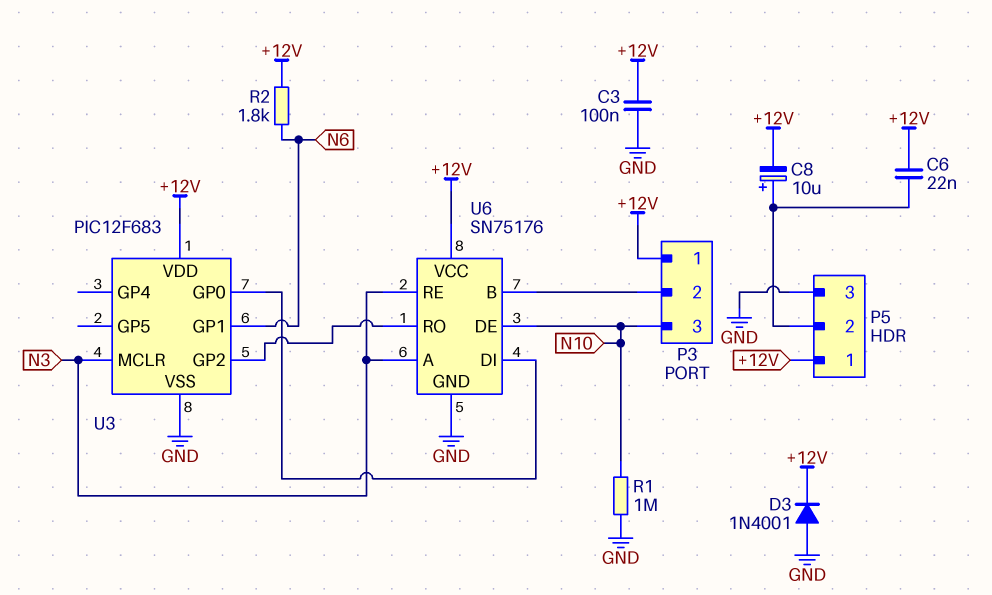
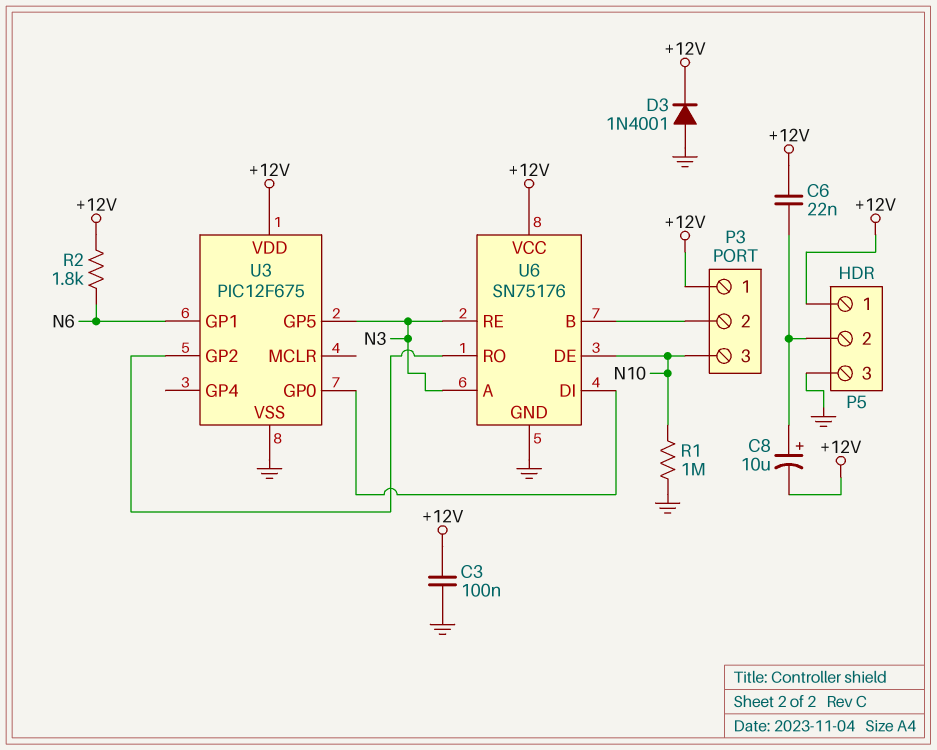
U3: PIC12F683 -> PIC12F675
U3 pin GP5: none -> N3
U3 pin MCLR: N3 -> none

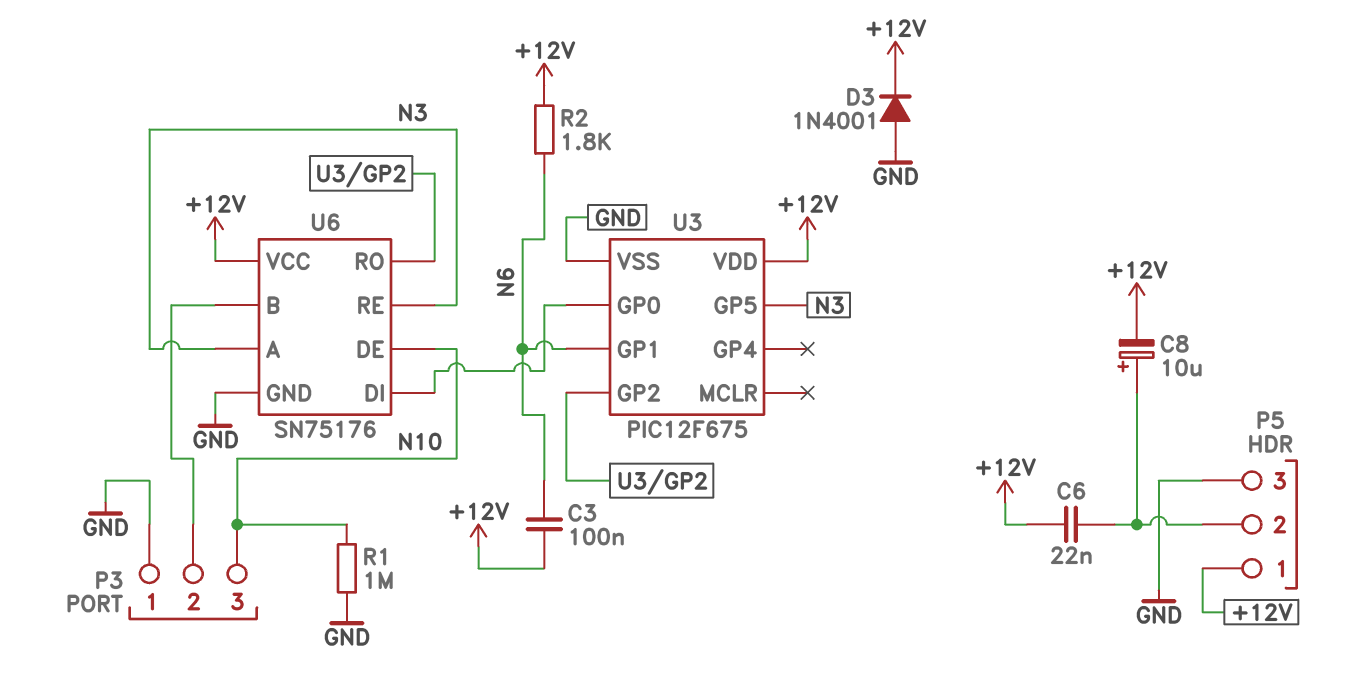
C3: 100nF (+12V, GND) -> 100nF (+12V, N6)
P3 pin 1: +12V -> GND

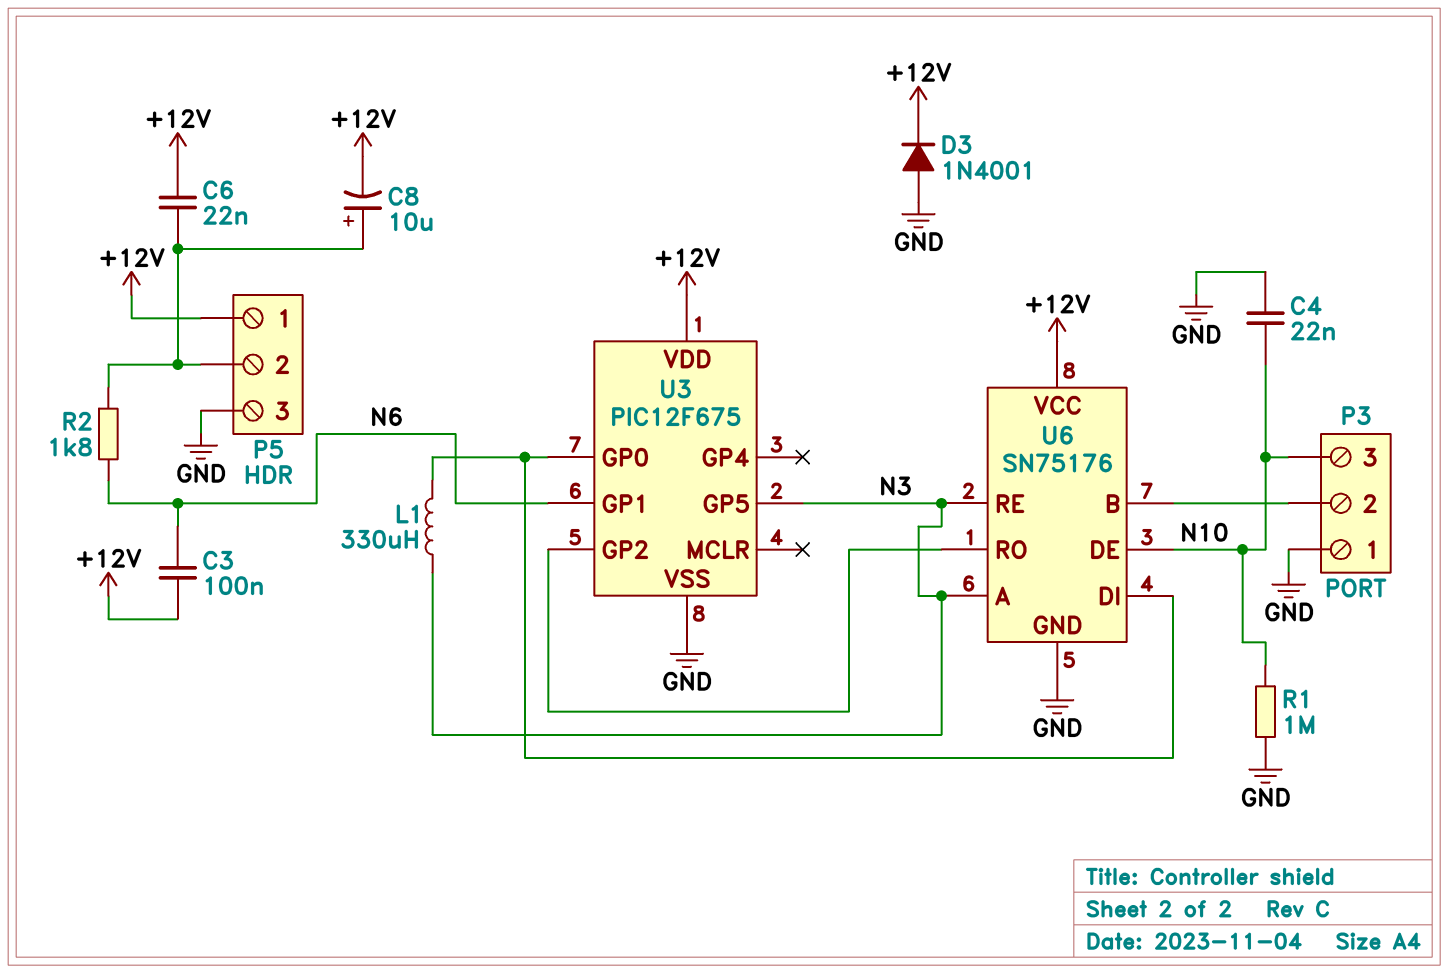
C4: none -> 22nF (GND, N10)
L1: none -> 330uH (N3, U3/GP0)
R2: 1.8k (+12V, N6) -> 1.8k (N6, P5/2)

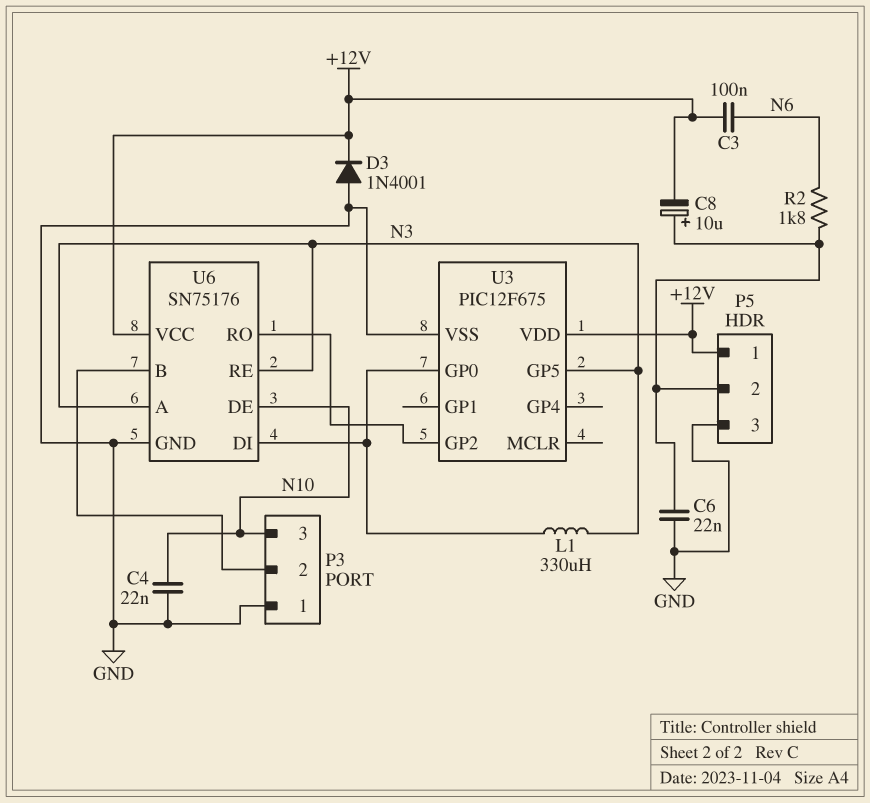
C6: 22nF (+12V, P5/2) -> 22nF (GND, P5/2)
R1: 1M (GND, N10) -> none
U3 pin GP1: N6 -> none

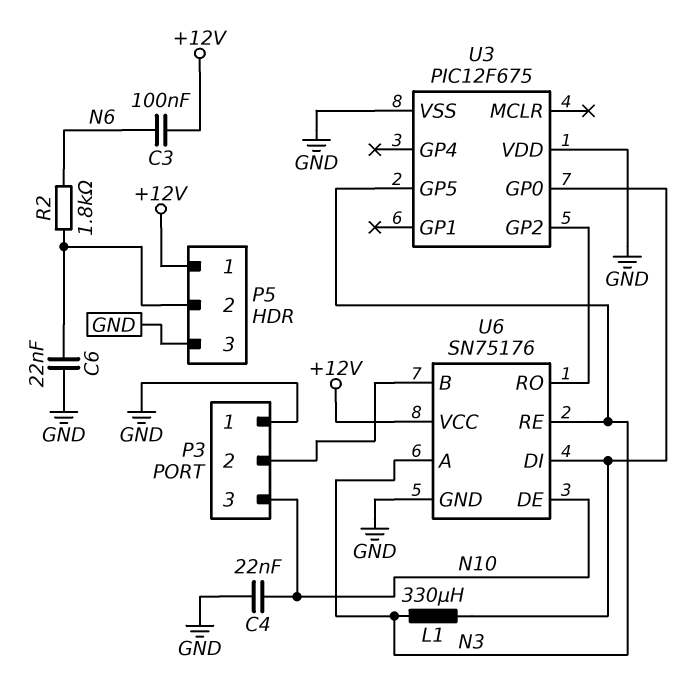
C8: 10uF (plus P5/2, minus +12V) -> none
D3: diode 1N4001 (A GND, K +12V) -> none
U3 pin VDD: +12V -> GND

